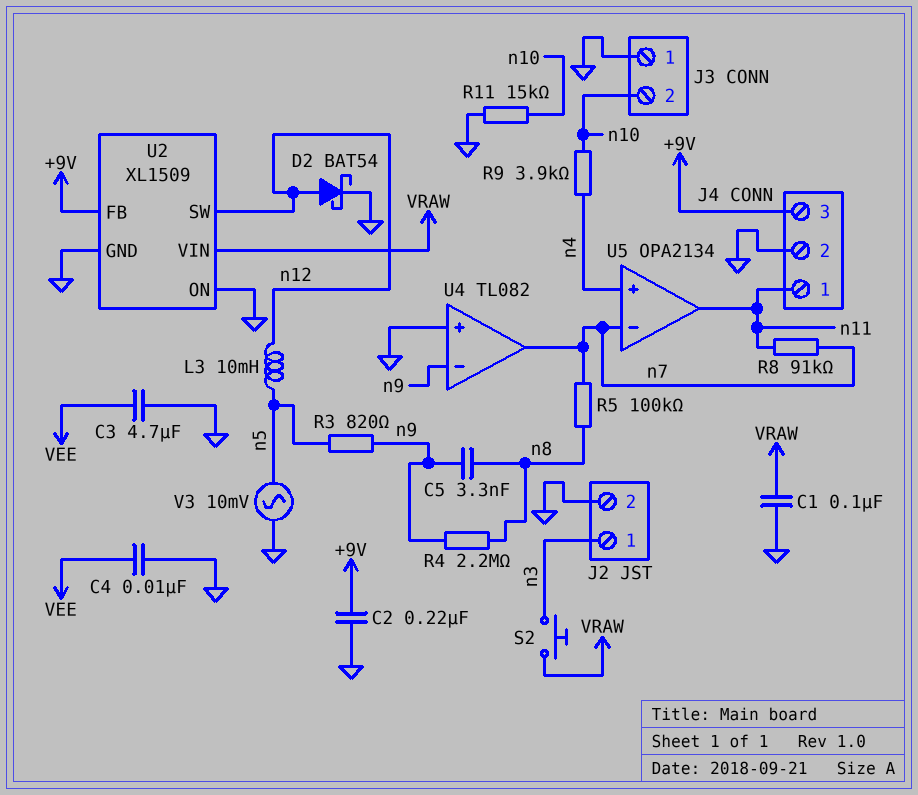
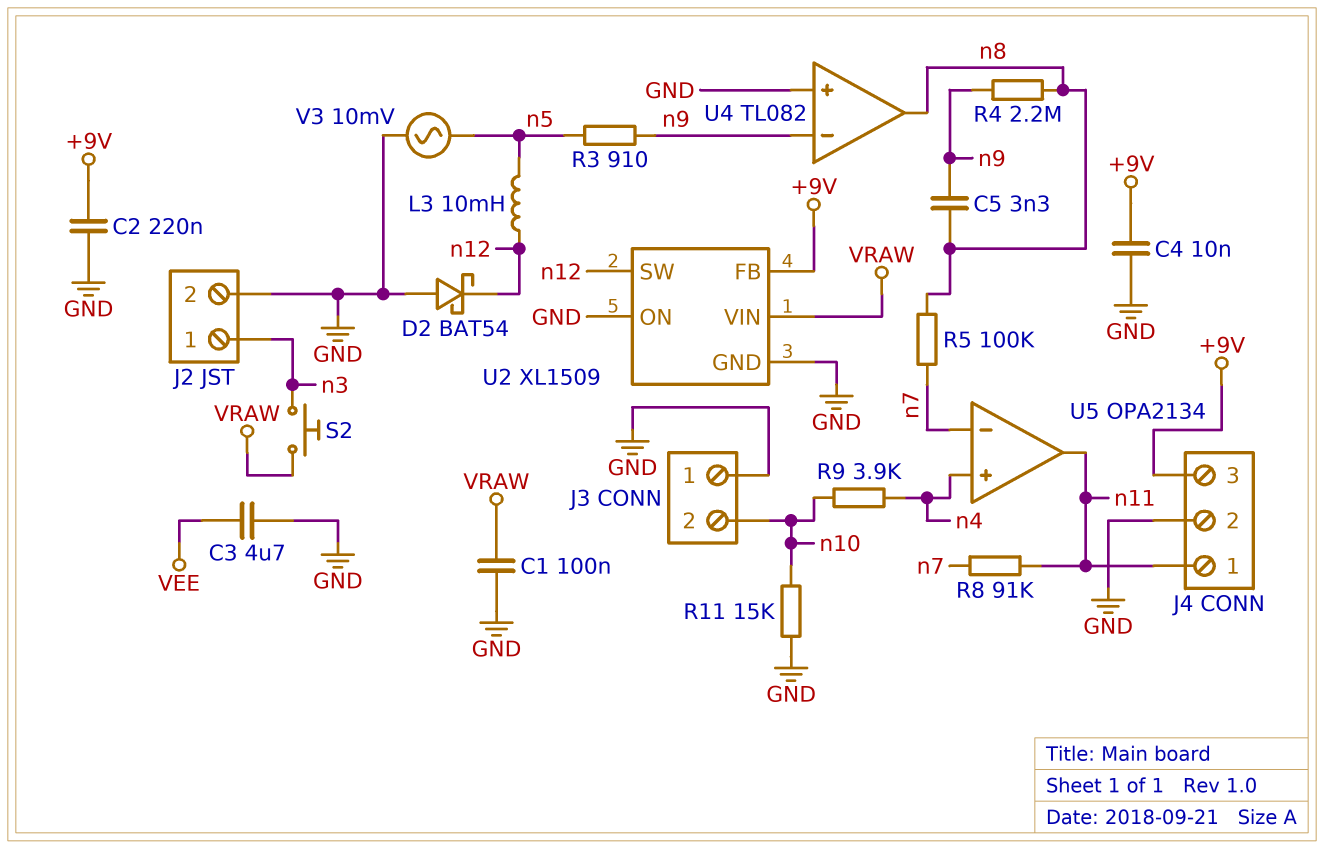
C4: 10nF (GND, VEE) -> 10nF (+9V, GND)
D2: schottky BAT54 (A n12, K GND) -> schottky BAT54 (A GND, K n12)
R3: 820 (n5, n9) -> 910 (n5, n9)
U4 pin out: n7 -> n8

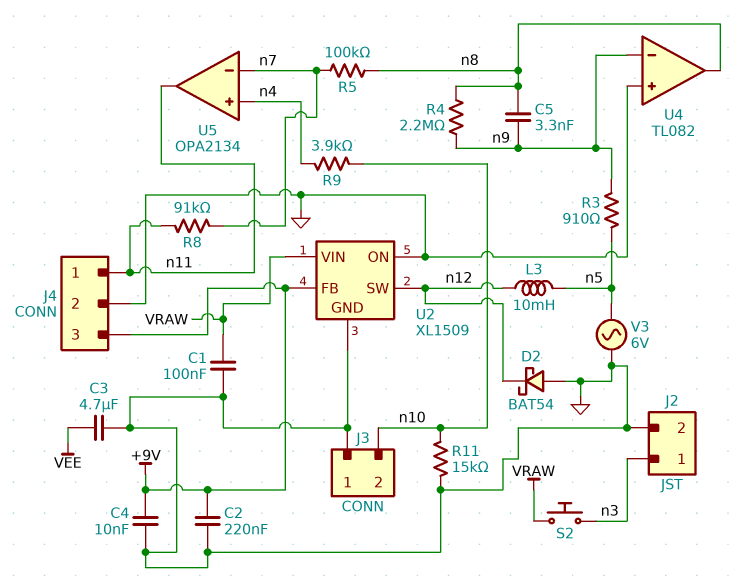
V3: AC 10mV (GND, n5) -> AC 6V (GND, n5)

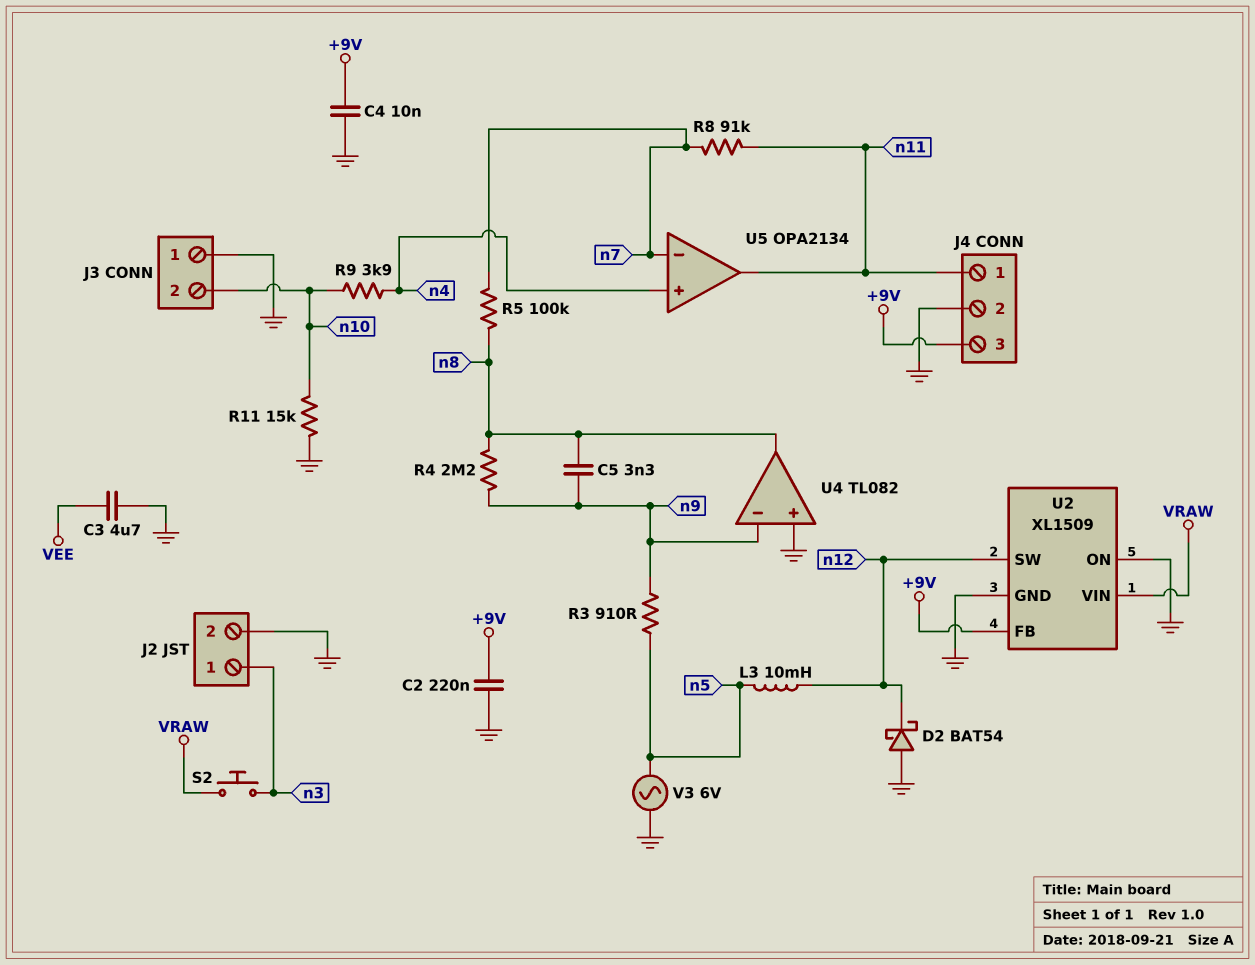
C1: 100nF (GND, VRAW) -> none

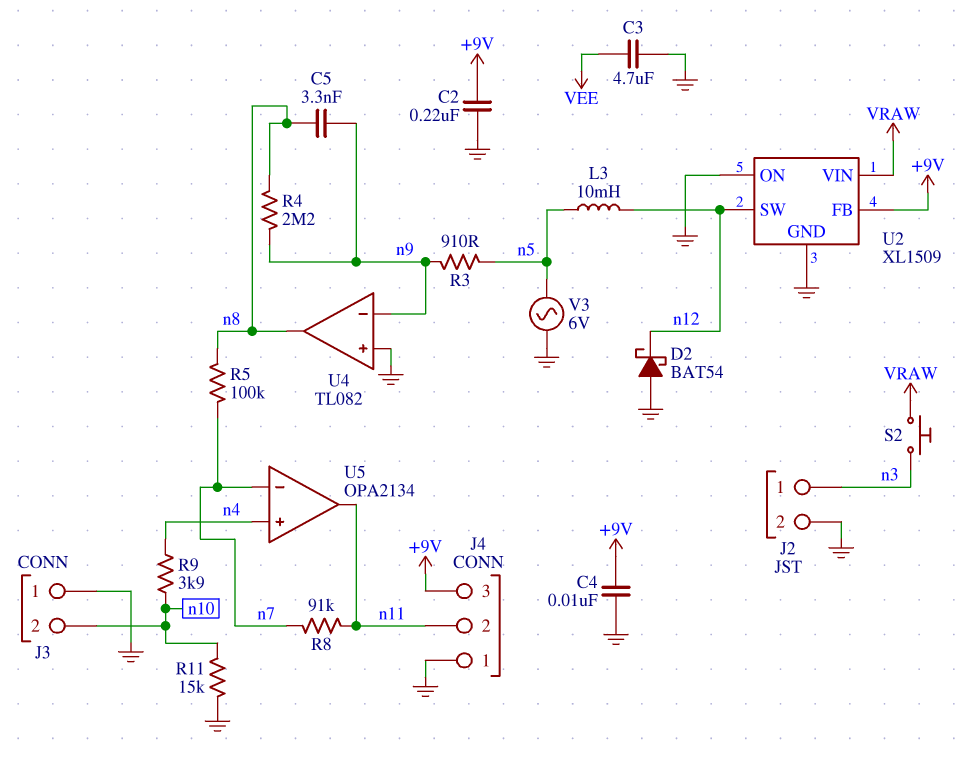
J4 pin 1: n11 -> GND
J4 pin 2: GND -> n11

